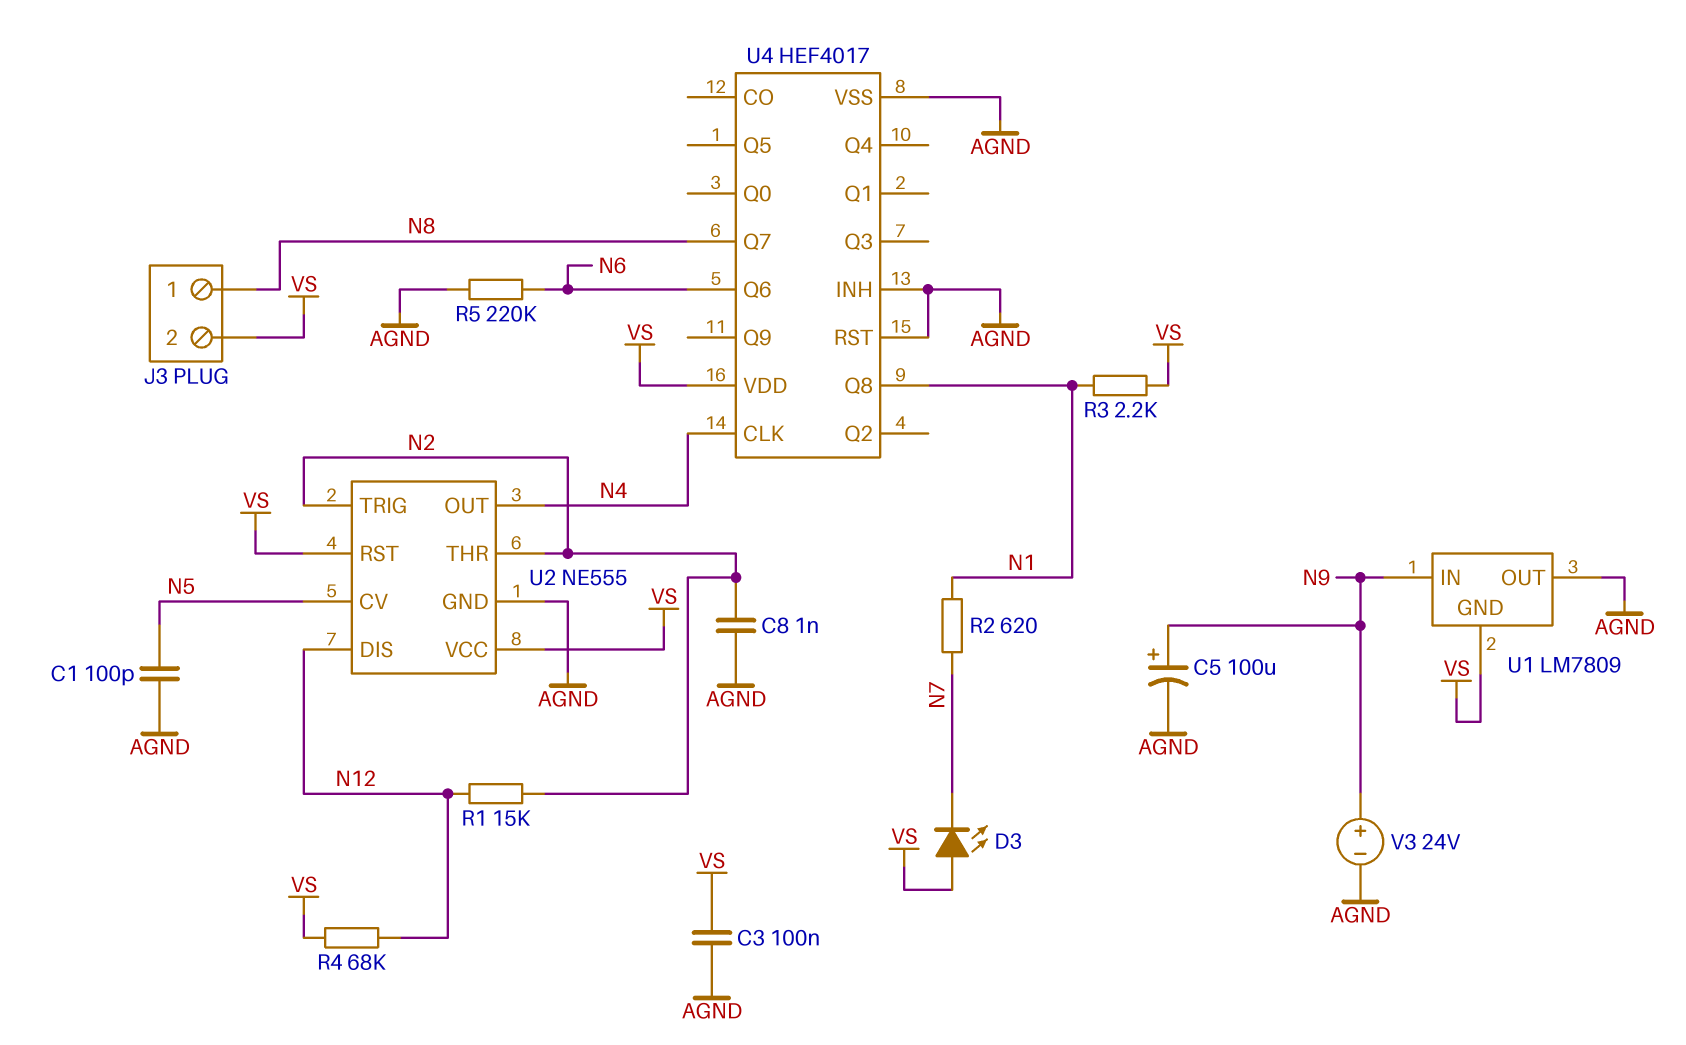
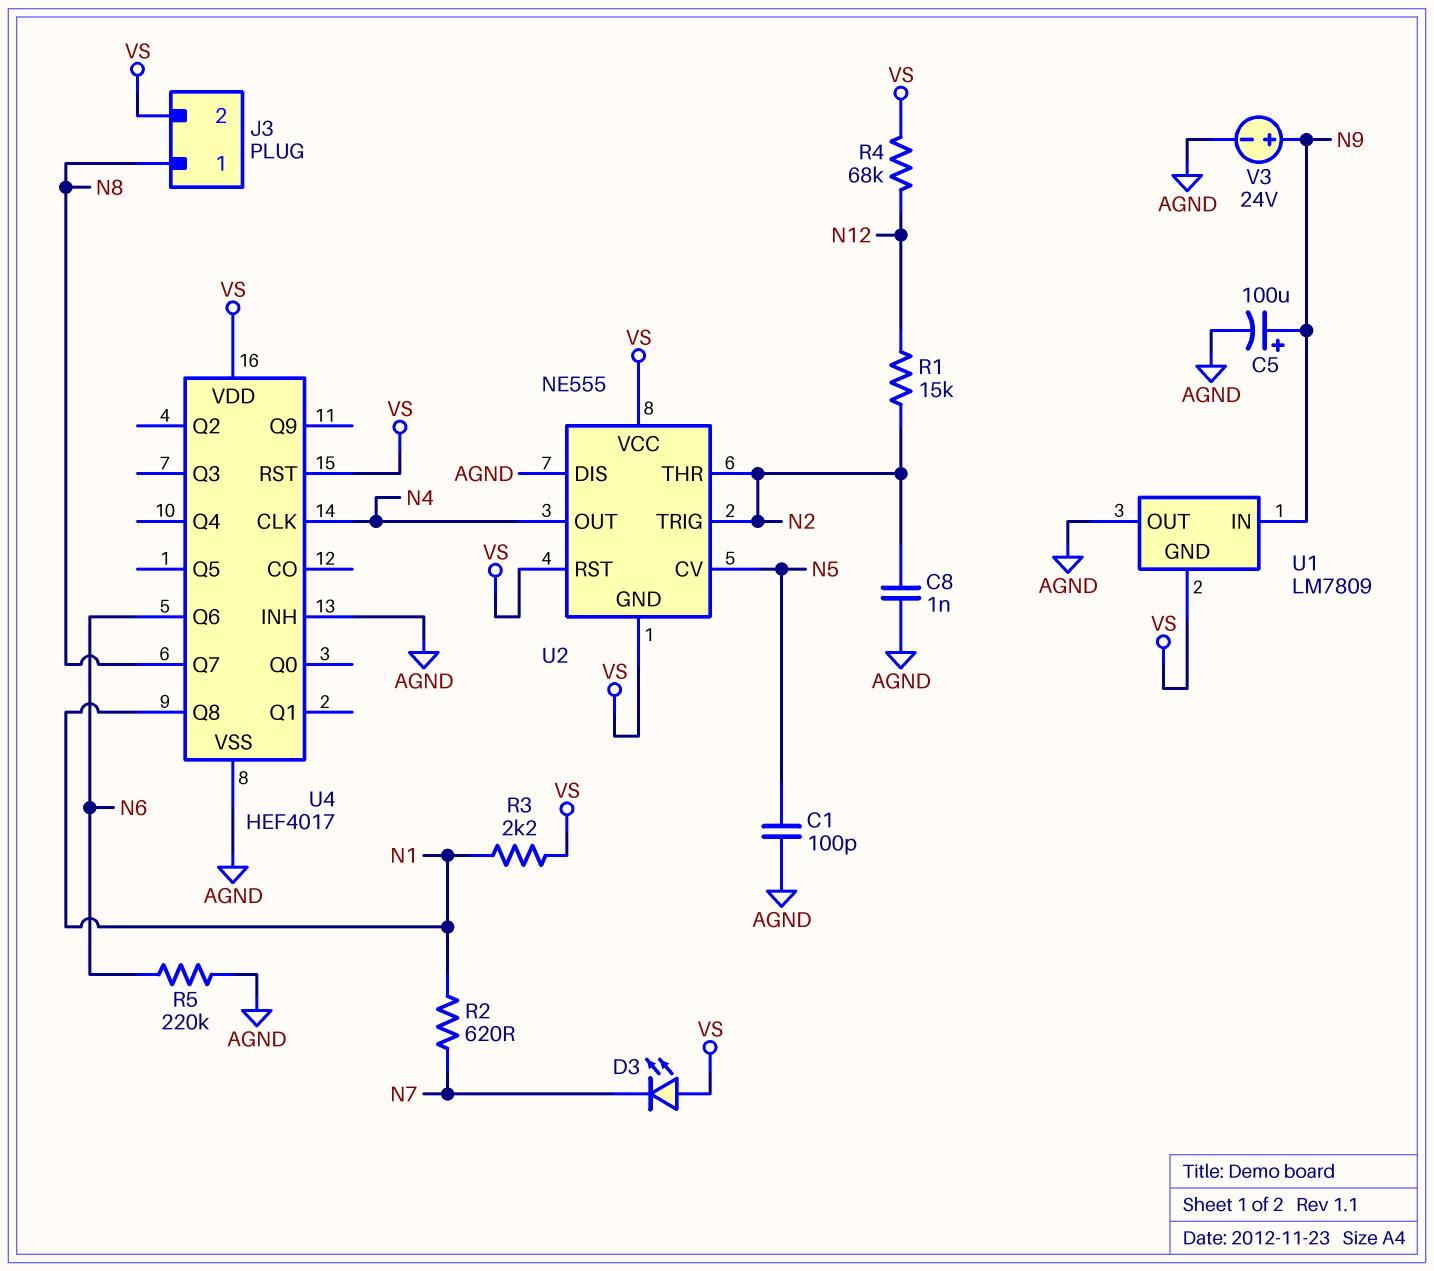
C3: 100nF (AGND, VS) -> none
U2 pin DIS: N12 -> AGND
U2 pin GND: AGND -> VS
U4 pin RST: AGND -> VS

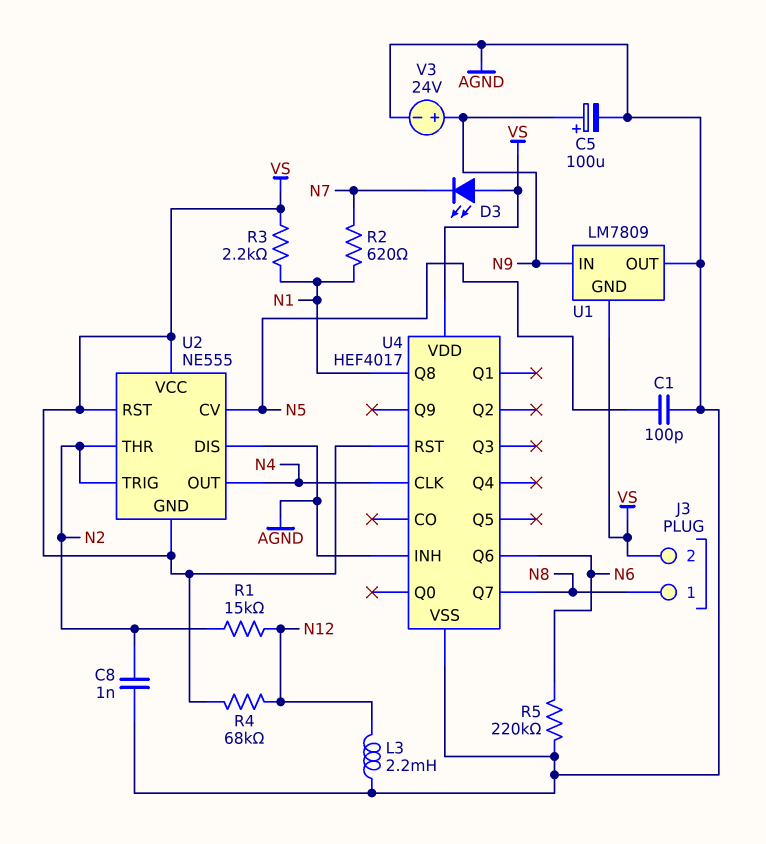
L3: none -> 2.2mH (AGND, N12)

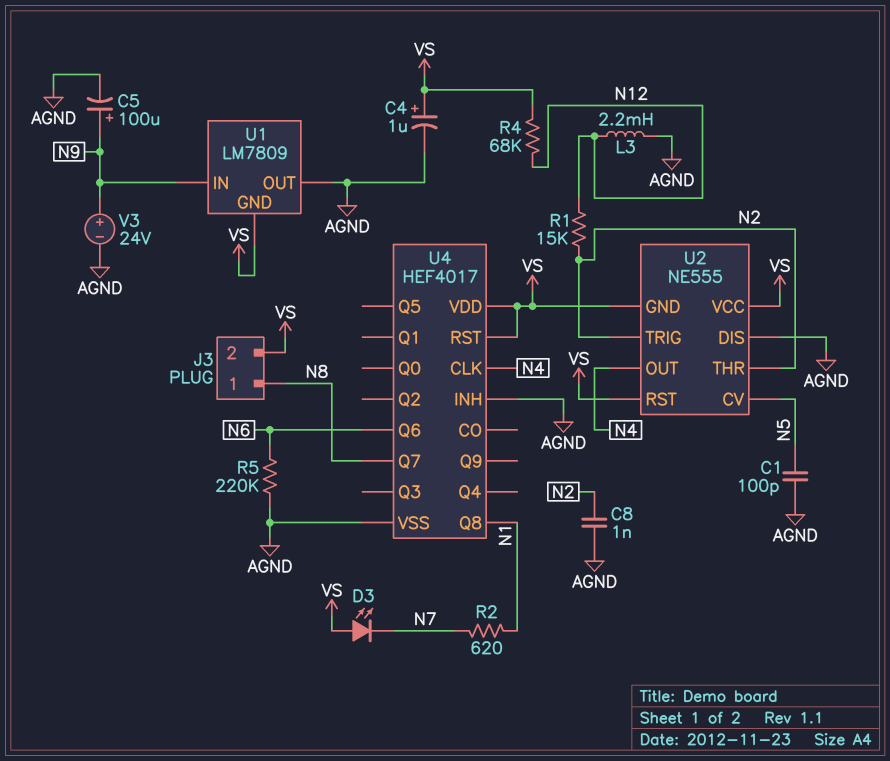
C4: none -> 1uF (plus VS, minus AGND)
R3: 2.2k (N1, VS) -> none

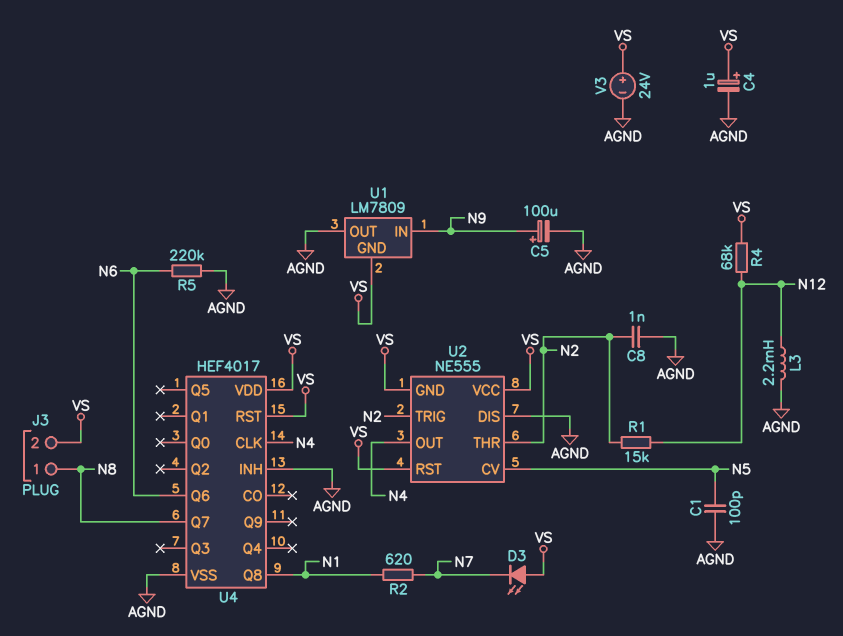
V3: 24V (plus N9, minus AGND) -> 24V (plus VS, minus AGND)

